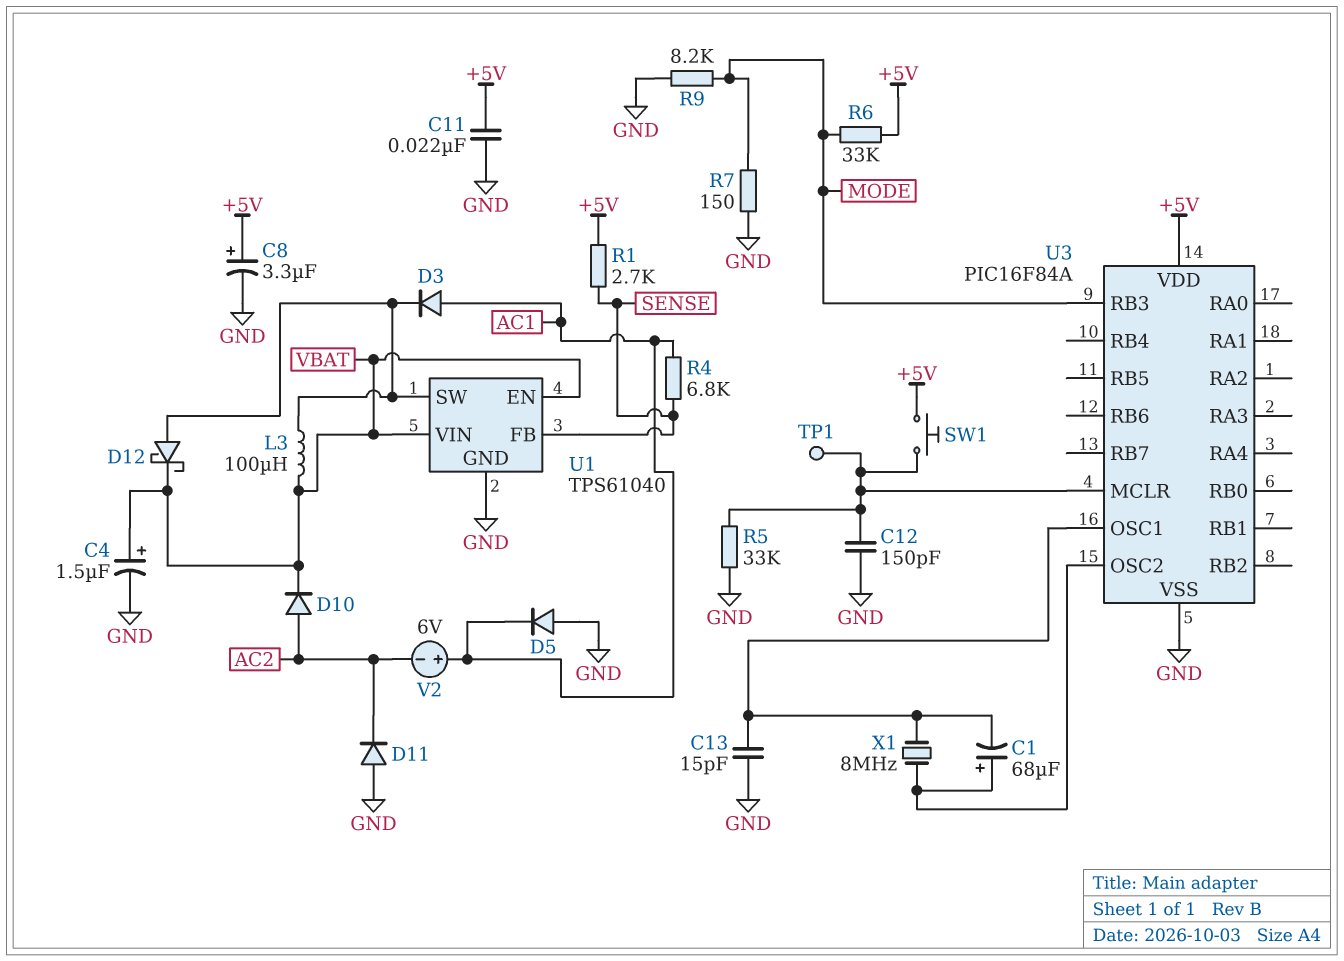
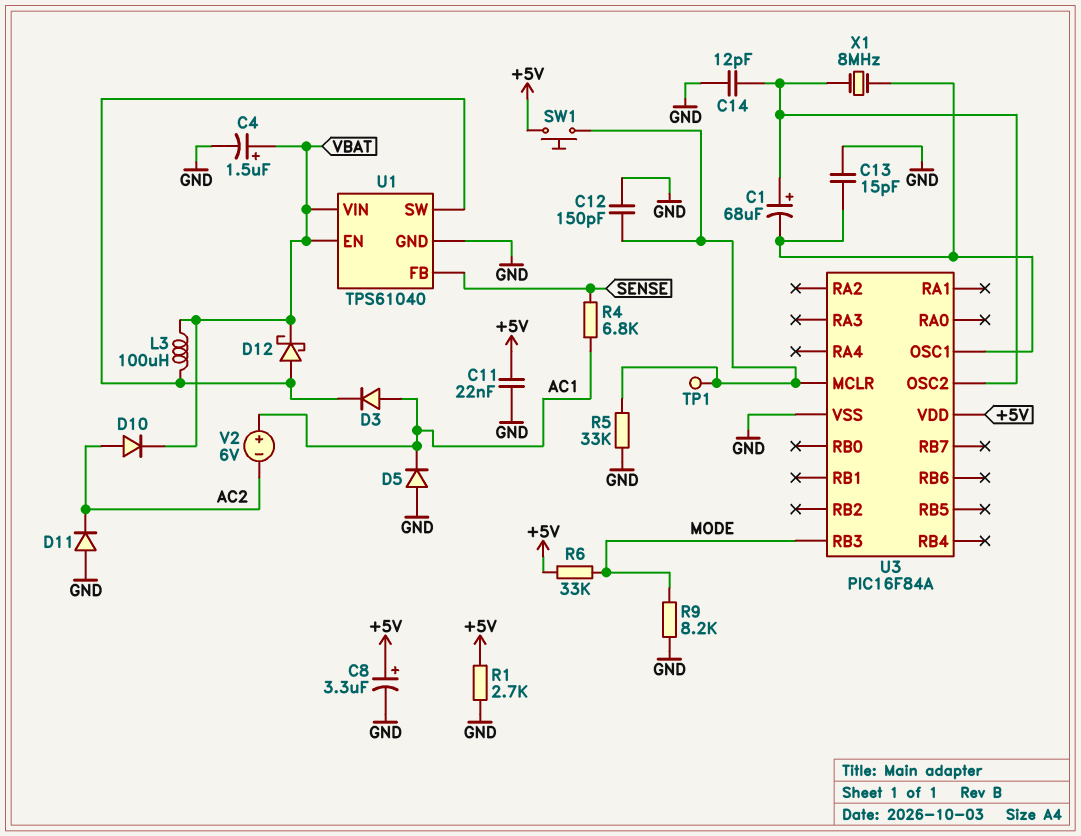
C14: none -> 12pF (GND, U3/OSC2)
R1: 2.7k (+5V, SENSE) -> 2.7k (+5V, GND)
R7: 150 (GND, MODE) -> none

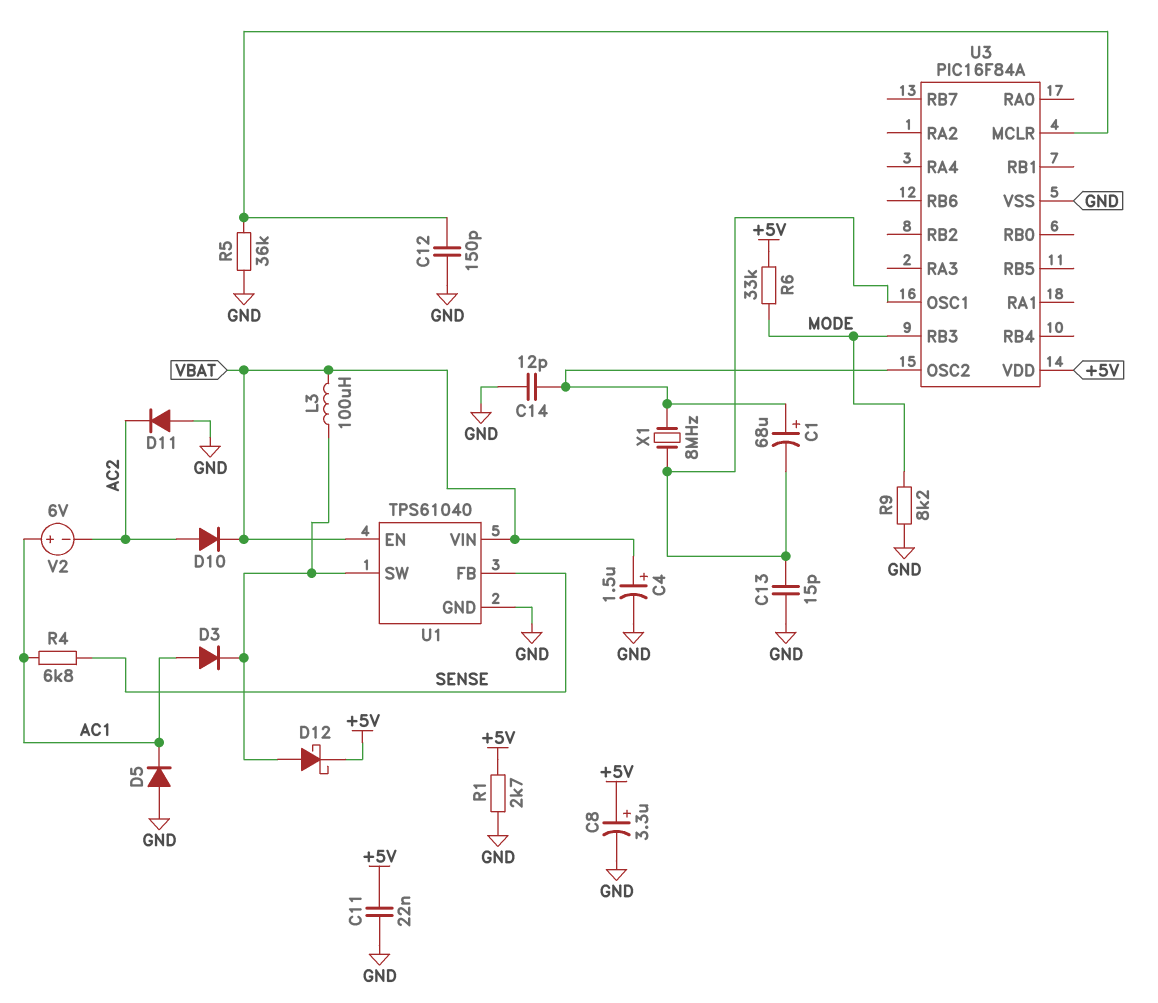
D12: schottky (A U1/SW, K VBAT) -> schottky (A U1/SW, K +5V)
R5: 33k (GND, U3/MCLR) -> 36k (GND, U3/MCLR)
SW1: button (+5V, U3/MCLR) -> none
TP1: test point (U3/MCLR) -> none

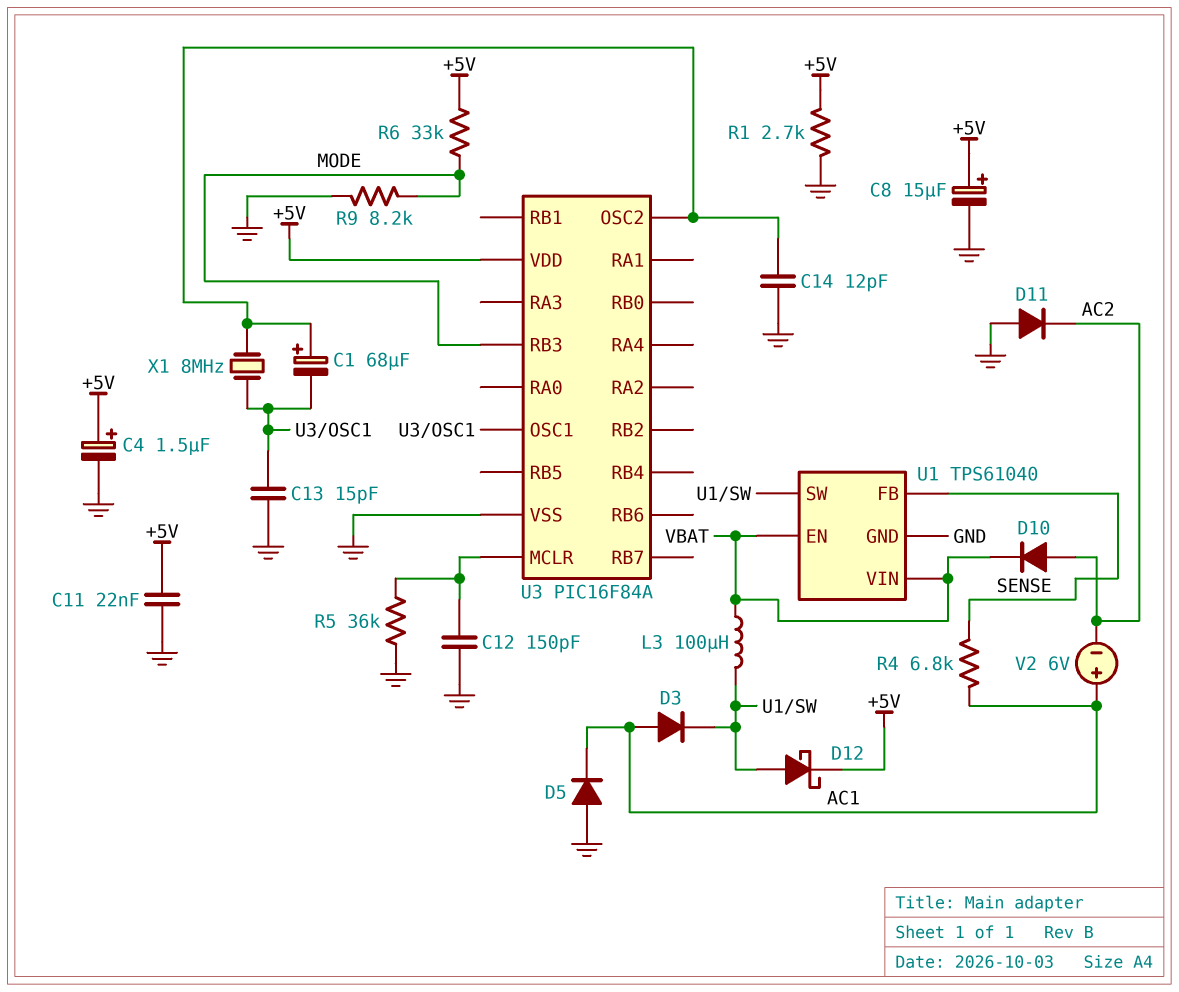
C4: 1.5uF (plus VBAT, minus GND) -> 1.5uF (plus +5V, minus GND)
C8: 3.3uF (plus +5V, minus GND) -> 15uF (plus +5V, minus GND)

